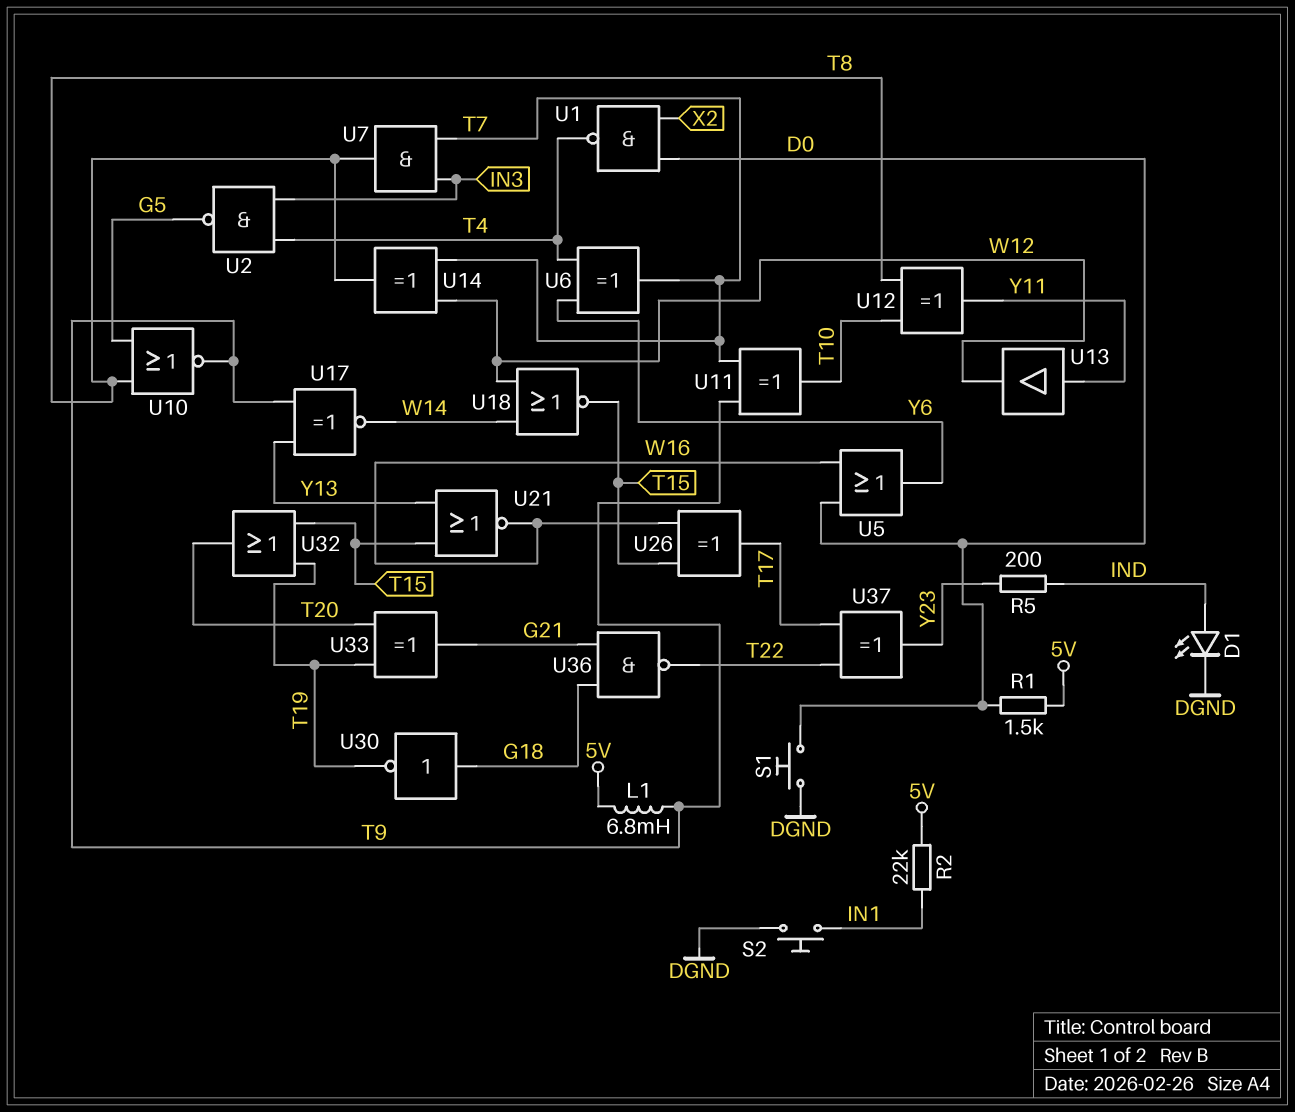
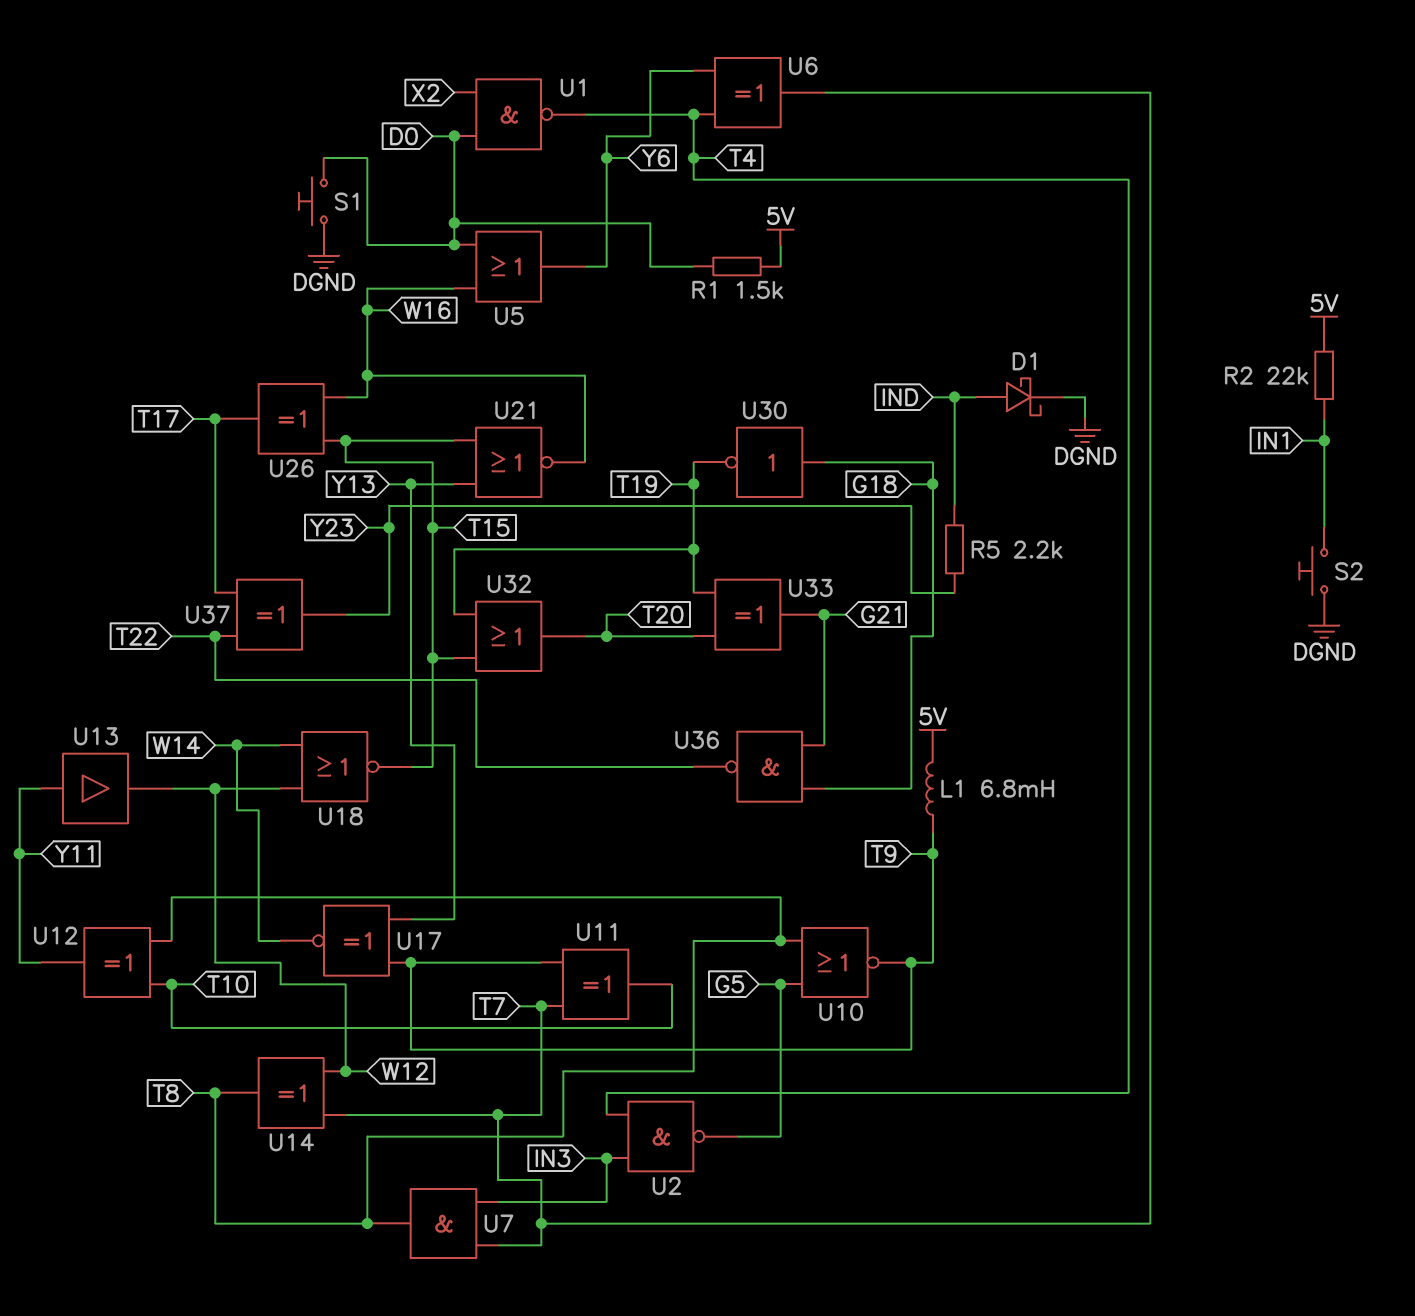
D1: LED (A IND, K DGND) -> schottky (A IND, K DGND)
R5: 200 (IND, Y23) -> 2.2k (IND, Y23)

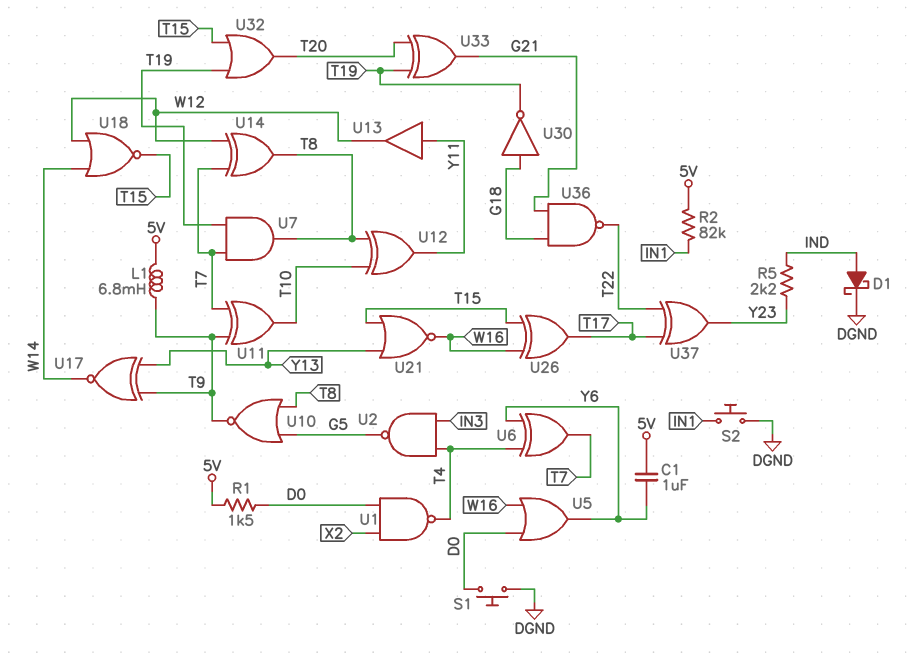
C1: none -> 1uF (5V, Y6)
R2: 22k (5V, IN1) -> 82k (5V, IN1)
U7: AND (in IN3, in T7, out T8) -> AND (in T7, in T19, out T8)

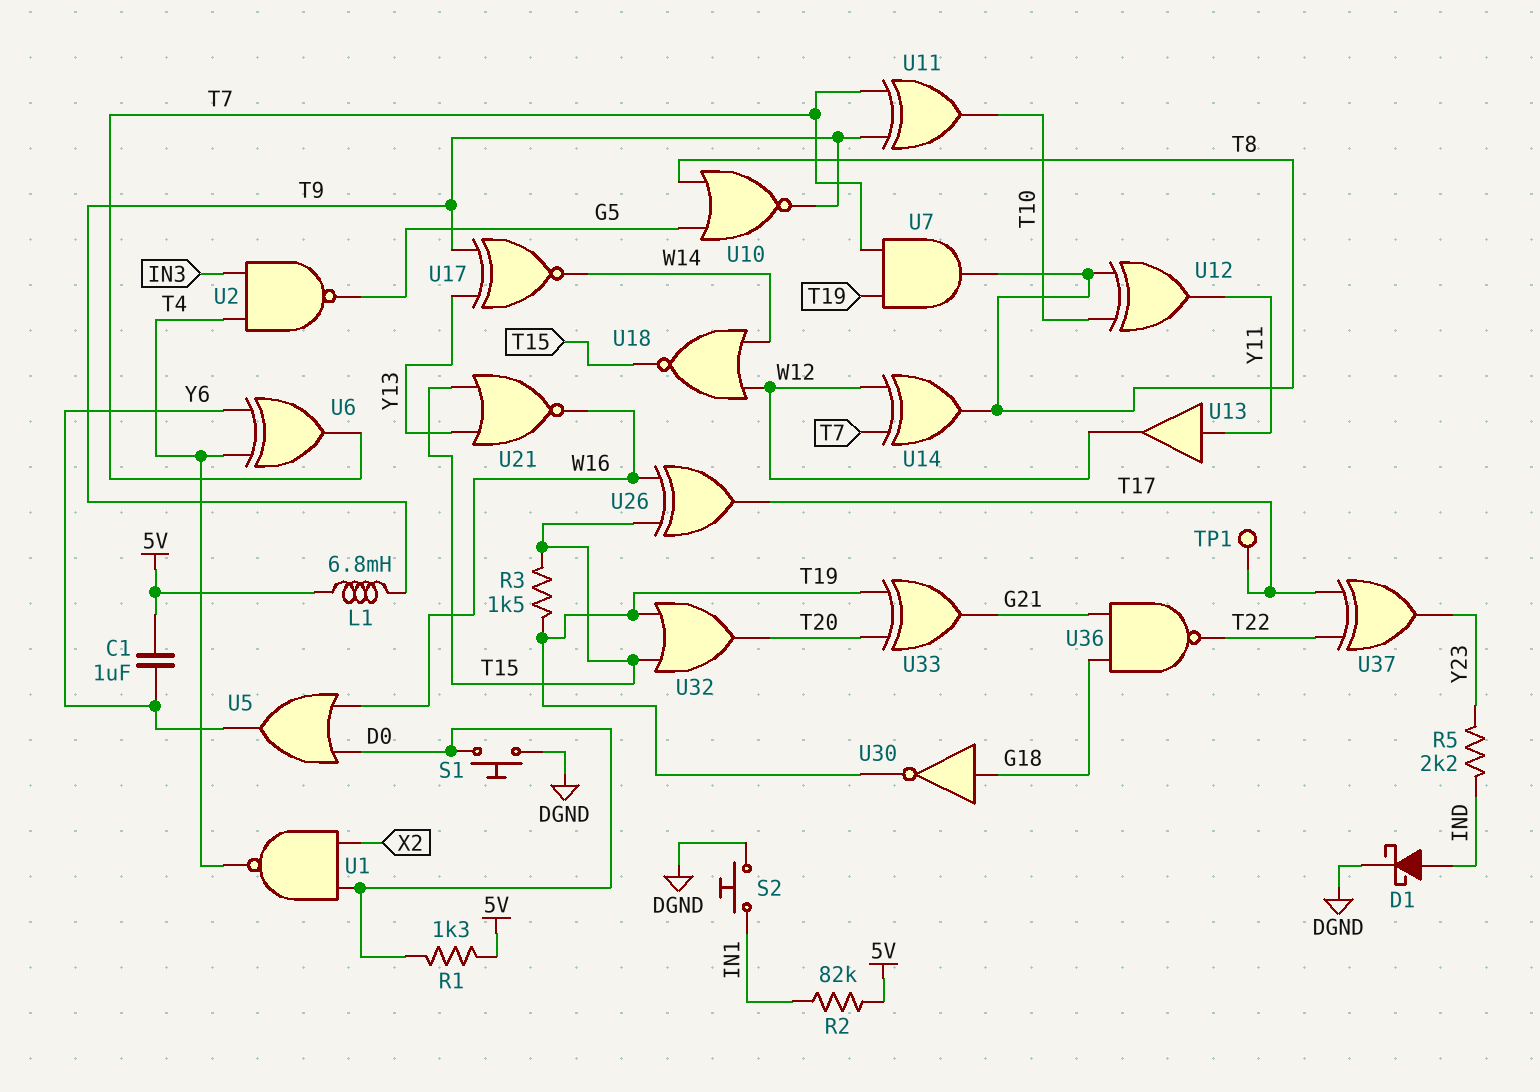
R1: 1.5k (5V, D0) -> 1.3k (5V, D0)
R3: none -> 1.5k (T15, T19)
TP1: none -> test point (T17)

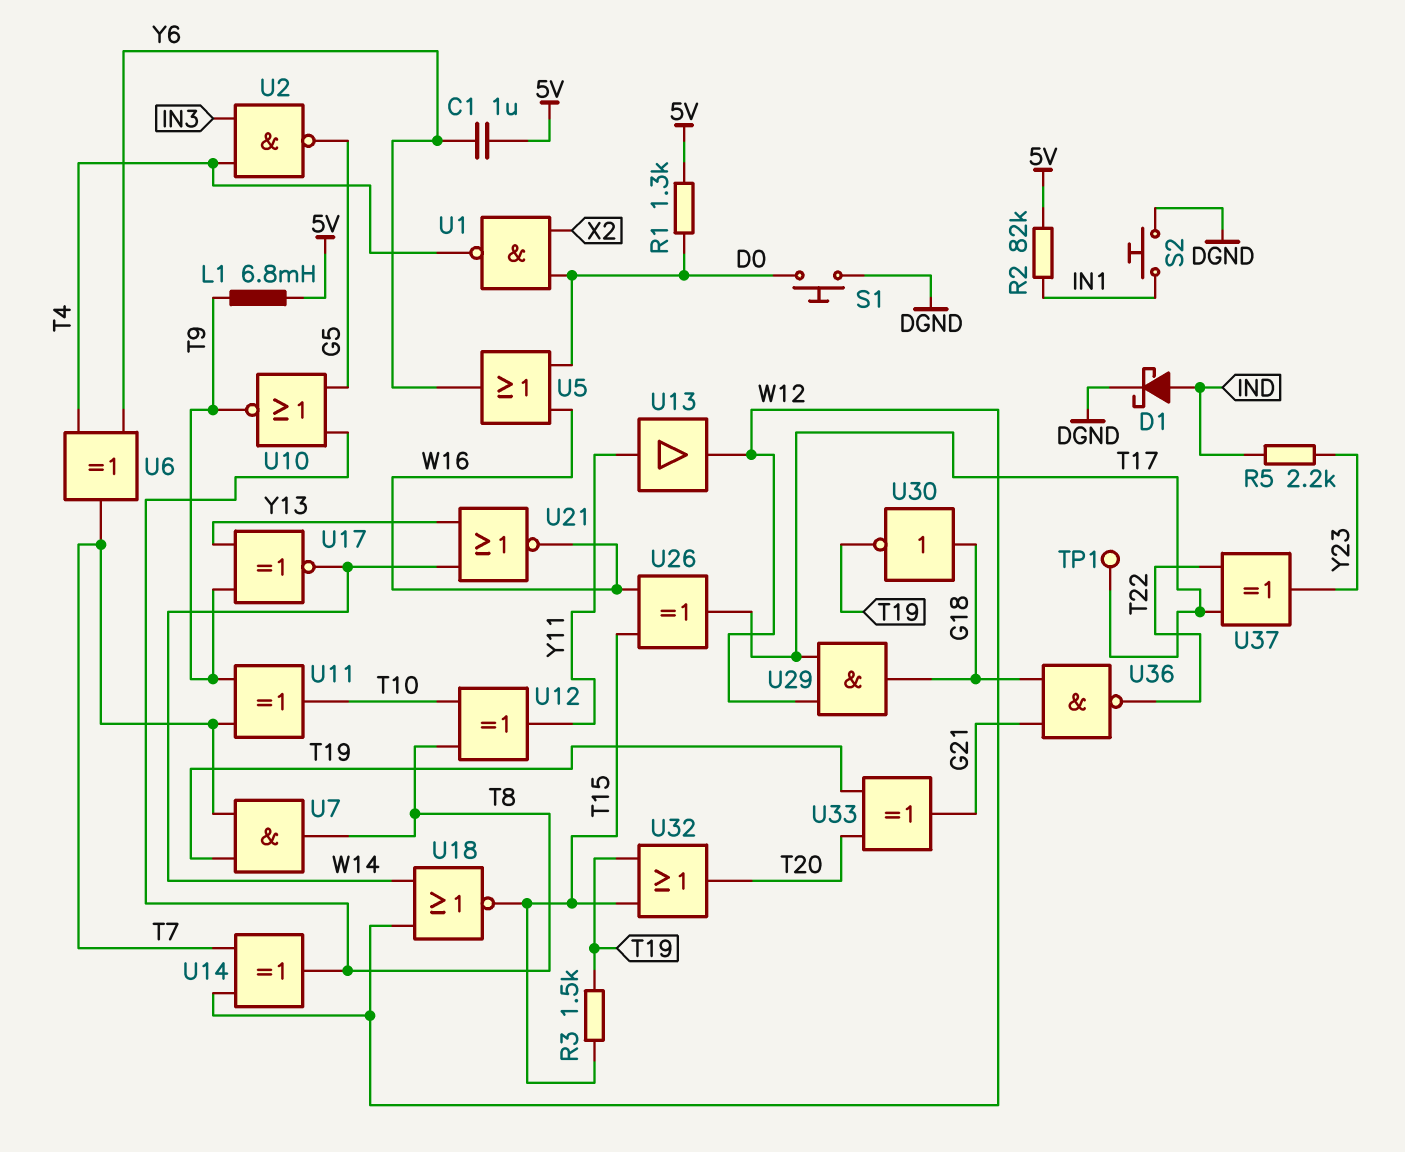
U21: NOR (in T15, in Y13, out W16) -> NOR (in W14, in Y13, out W16)
U29: none -> AND (in T17, in W12, out G18)

